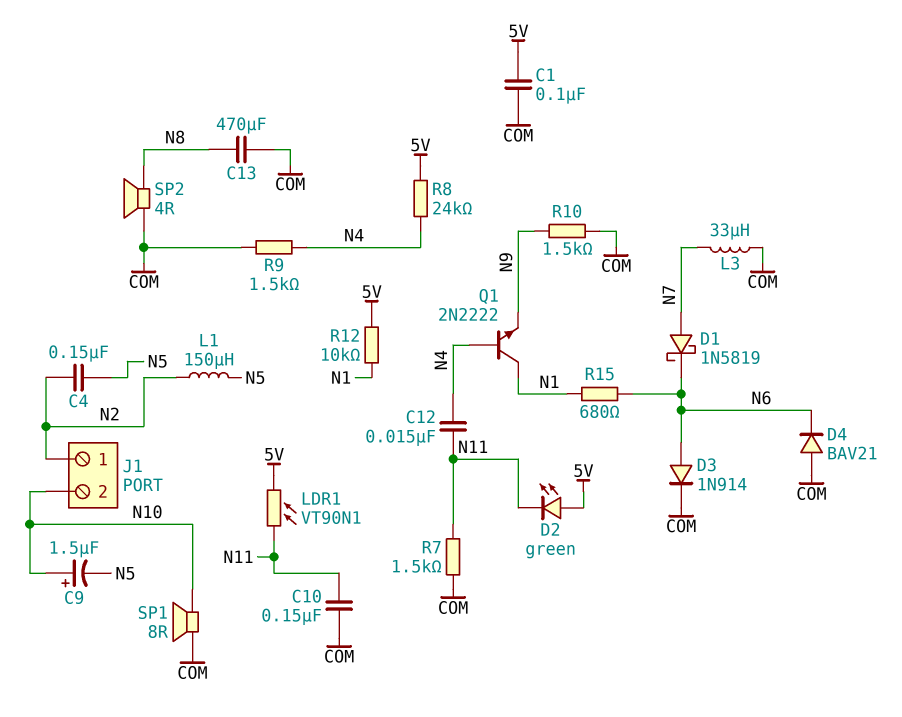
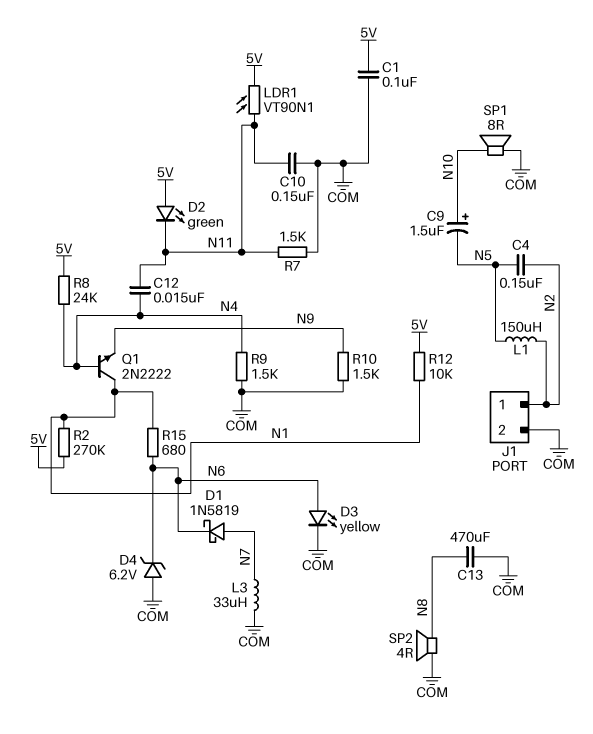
D3: diode 1N914 (A N6, K COM) -> LED yellow (A N6, K COM)
D4: diode BAV21 (A COM, K N6) -> zener 6.2V (A COM, K N6)
J1 pin 2: N10 -> COM
R2: none -> 270k (5V, N1)

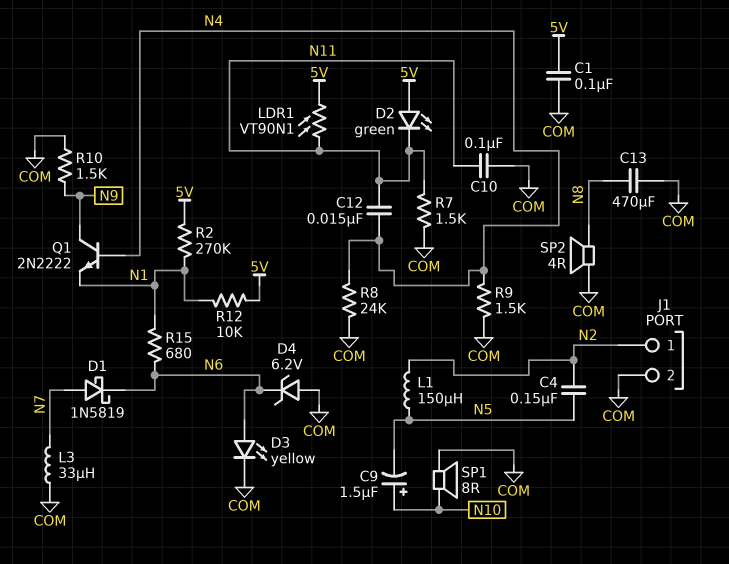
C10: 150nF (COM, N11) -> 100nF (COM, N11)
Q1: NPN 2N2222 (B N4, C N1, E N9) -> NPN 2N2222 (B N4, C N9, E N1)
R8: 24k (5V, N4) -> 24k (COM, N4)

